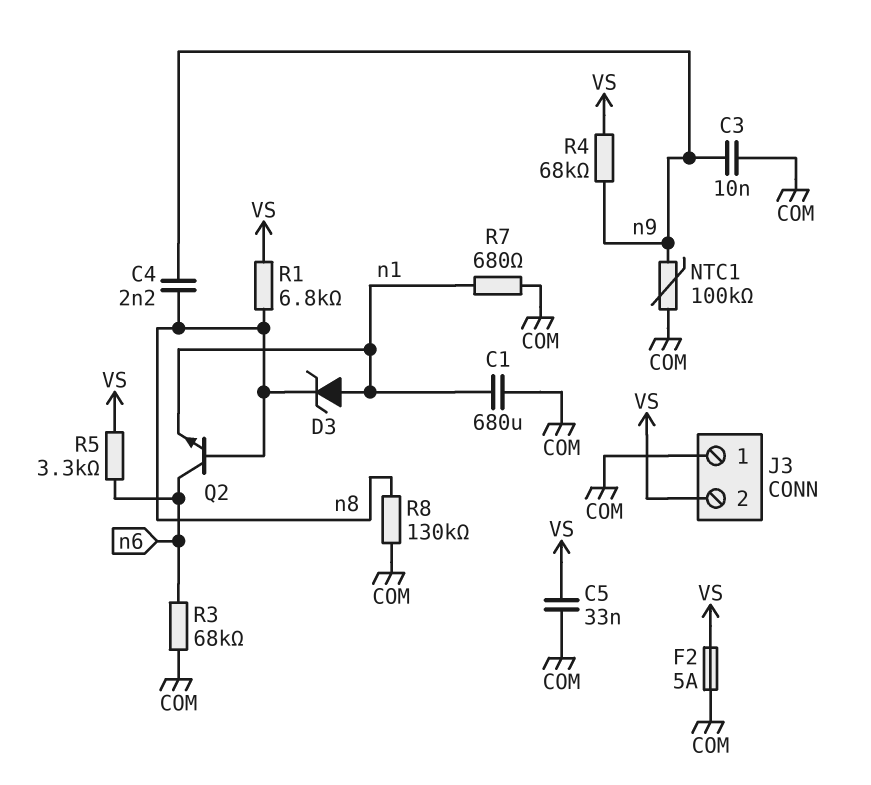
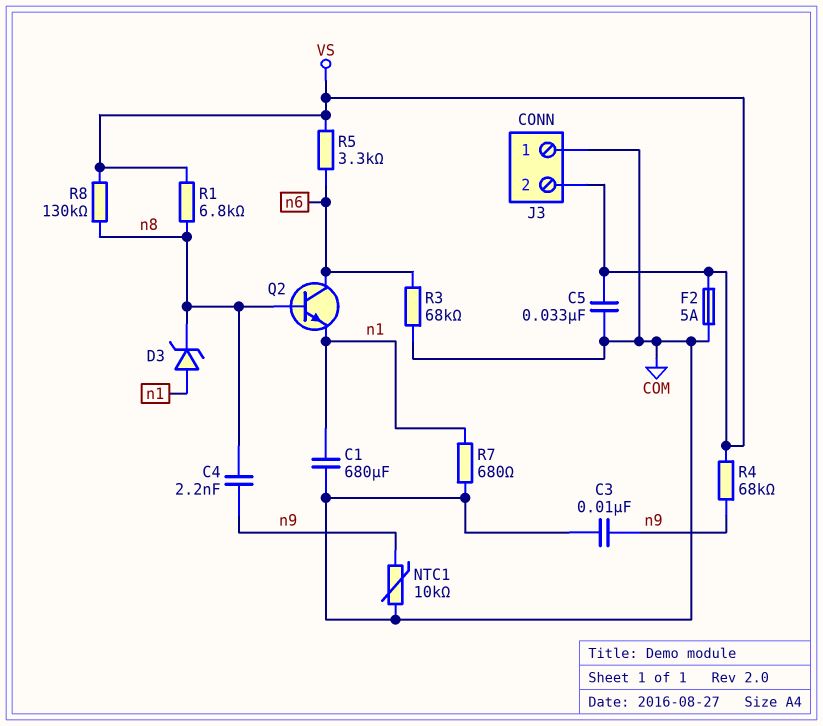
NTC1: 100k (COM, n9) -> 10k (COM, n9)
R8: 130k (COM, n8) -> 130k (VS, n8)

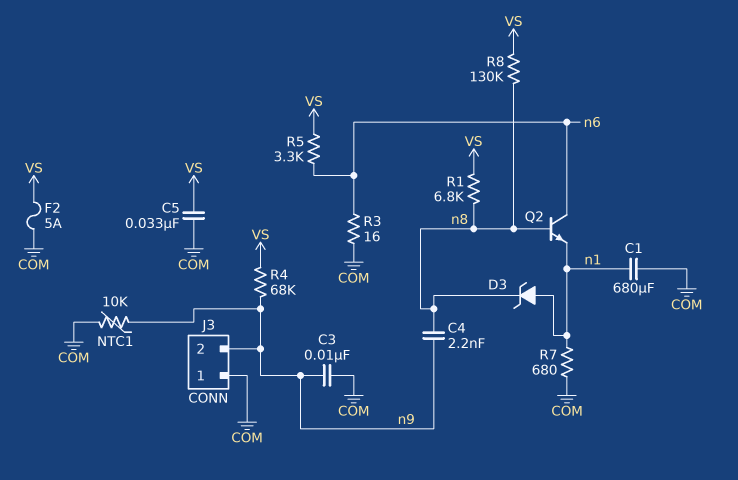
J3 pin 2: VS -> n9
R3: 68k (COM, n6) -> 16 (COM, n6)

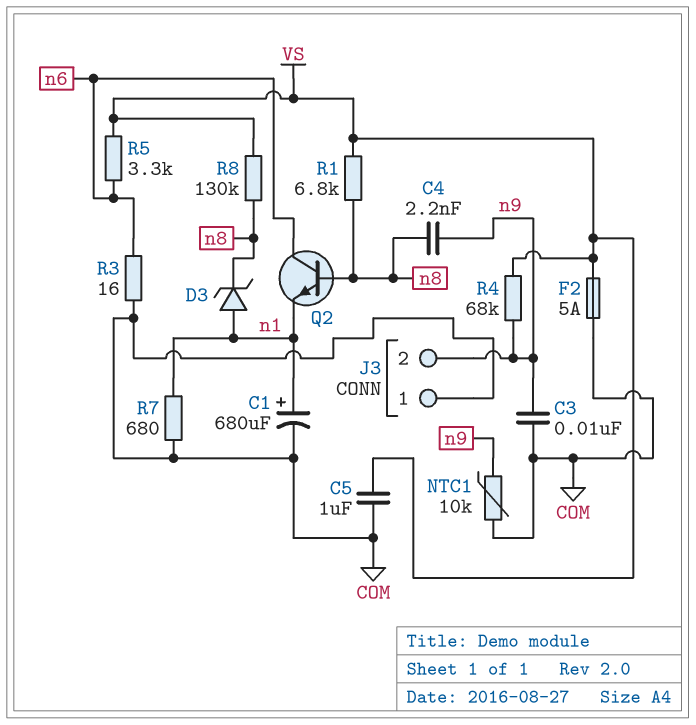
C1: 680uF (COM, n1) -> 680uF (plus n1, minus COM)
C5: 33nF (COM, VS) -> 1uF (COM, VS)

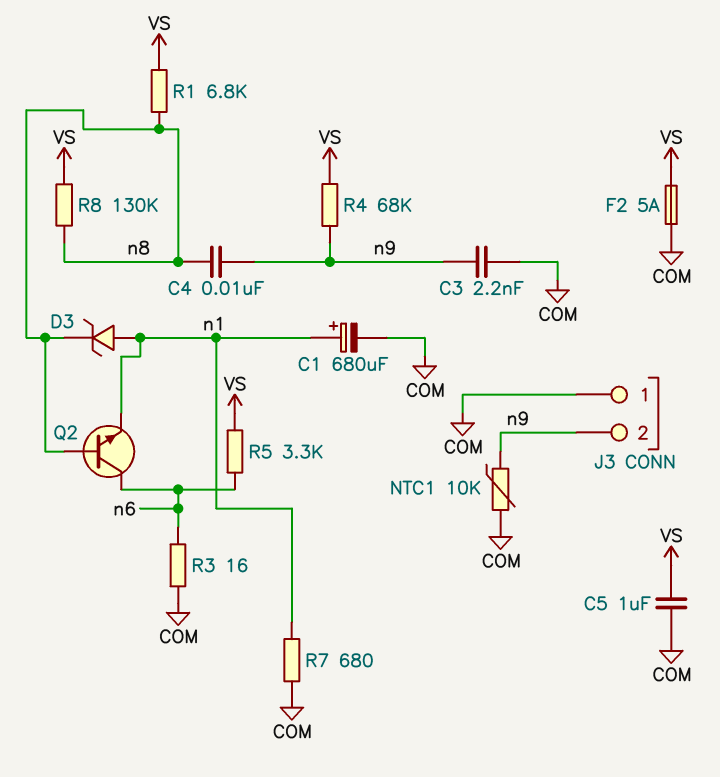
C3: 10nF (COM, n9) -> 2.2nF (COM, n9)
C4: 2.2nF (n8, n9) -> 10nF (n8, n9)

